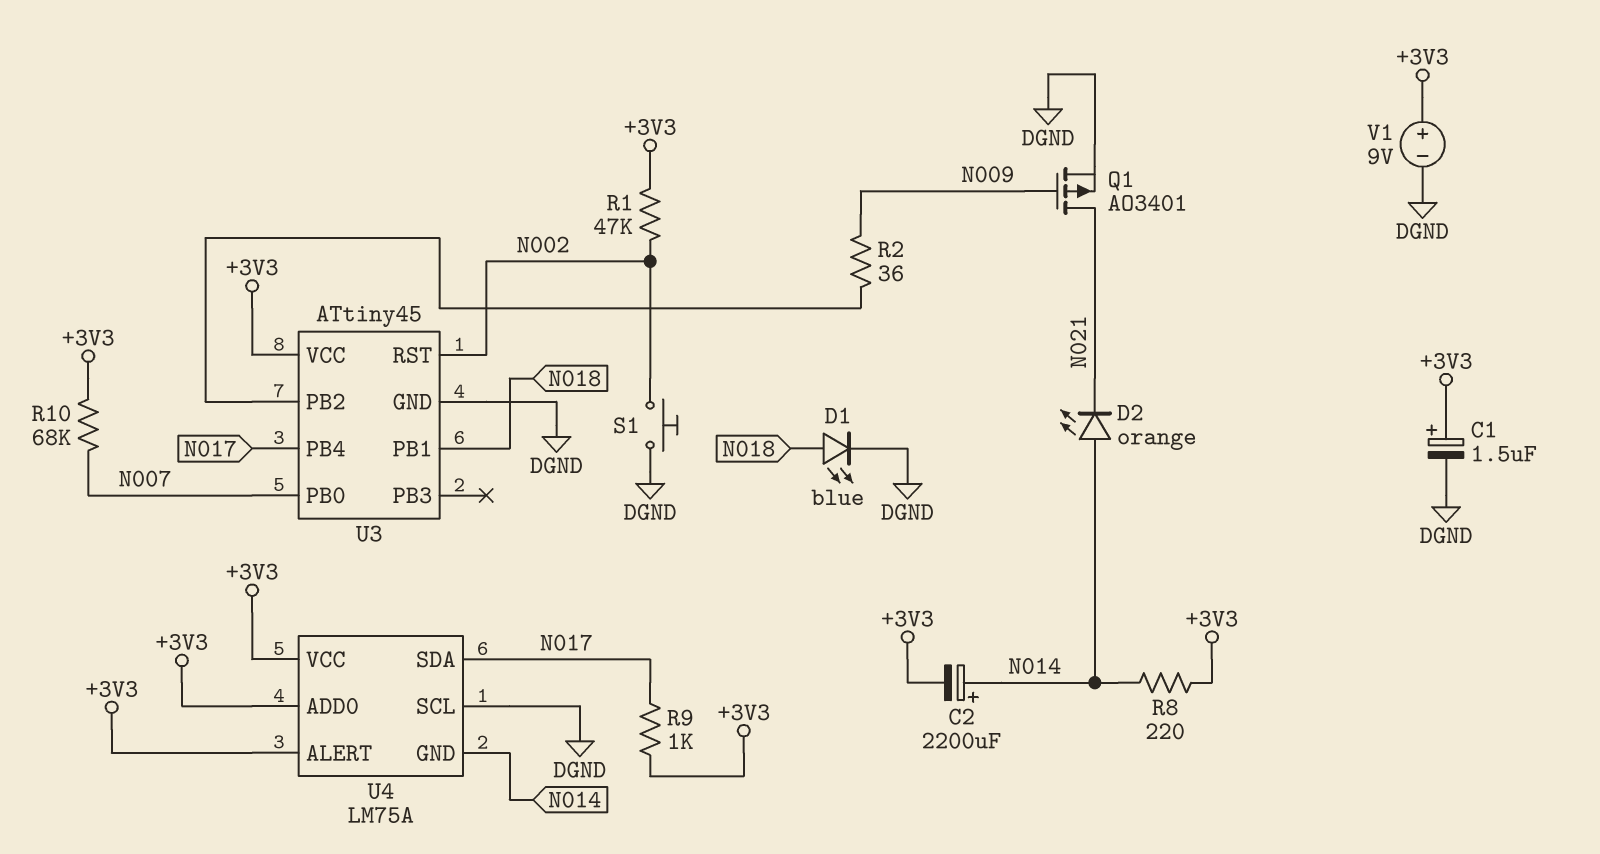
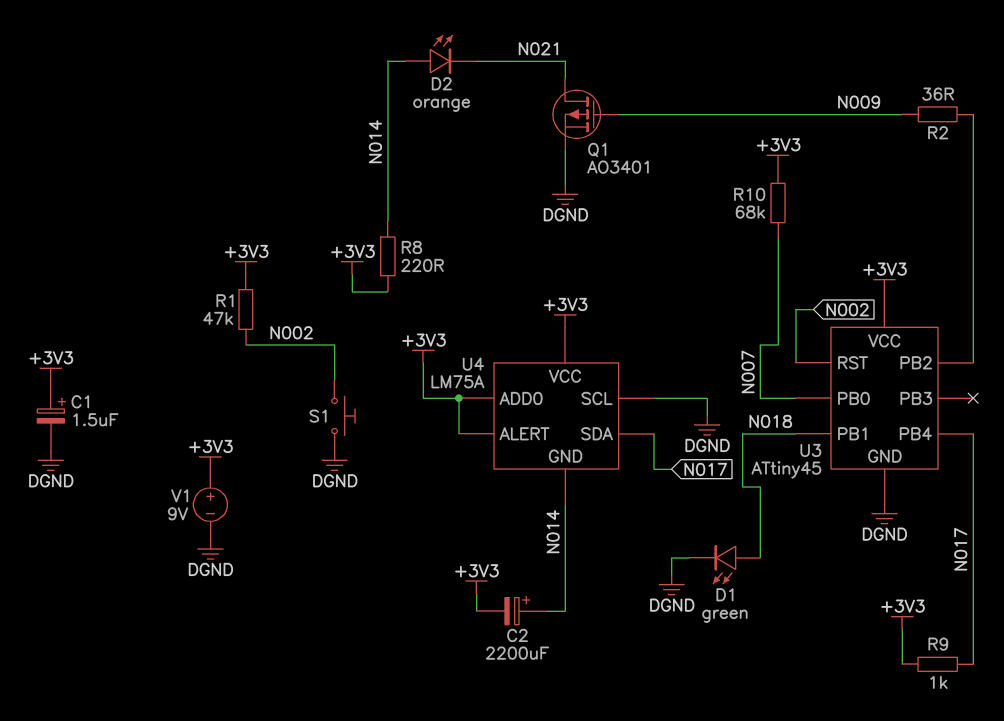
D1: LED blue (A N018, K DGND) -> LED green (A N018, K DGND)

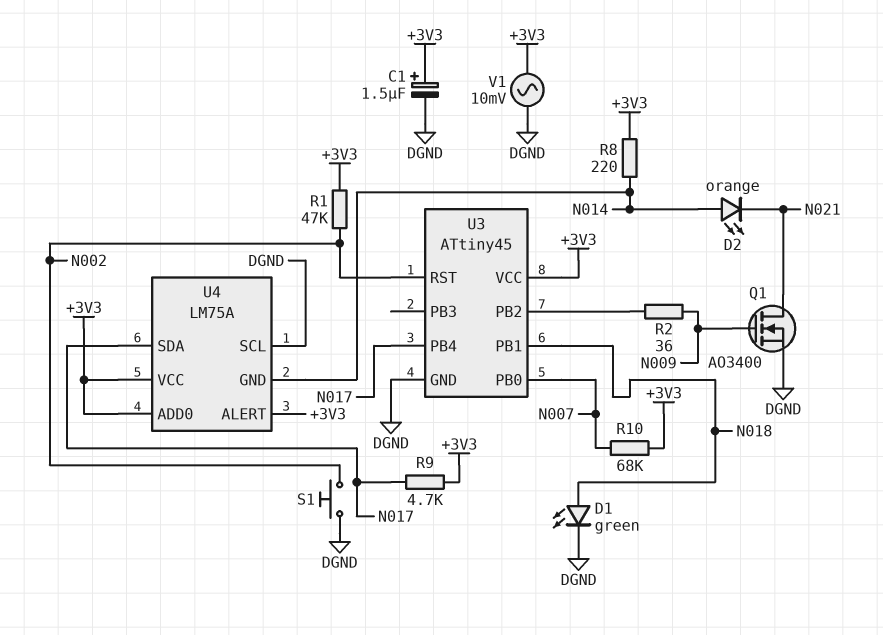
C2: 2200uF (plus N014, minus +3V3) -> none
Q1: PMOS AO3401 (G N009, D N021, S DGND) -> NMOS AO3400 (G N009, D N021, S DGND)
R9: 1k (+3V3, N017) -> 4.7k (+3V3, N017)
V1: 9V (plus +3V3, minus DGND) -> AC 10mV (+3V3, DGND)

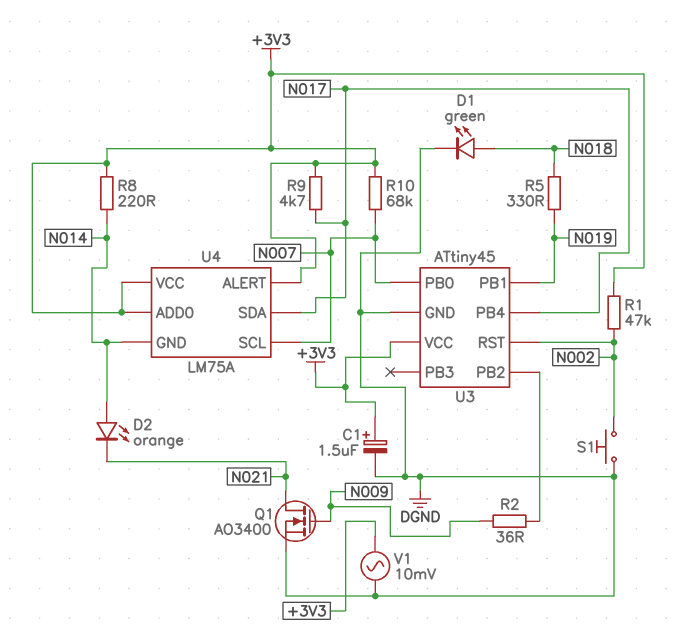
R5: none -> 330 (N018, N019)
U3 pin PB1: N018 -> N019
U4 pin SCL: DGND -> N007

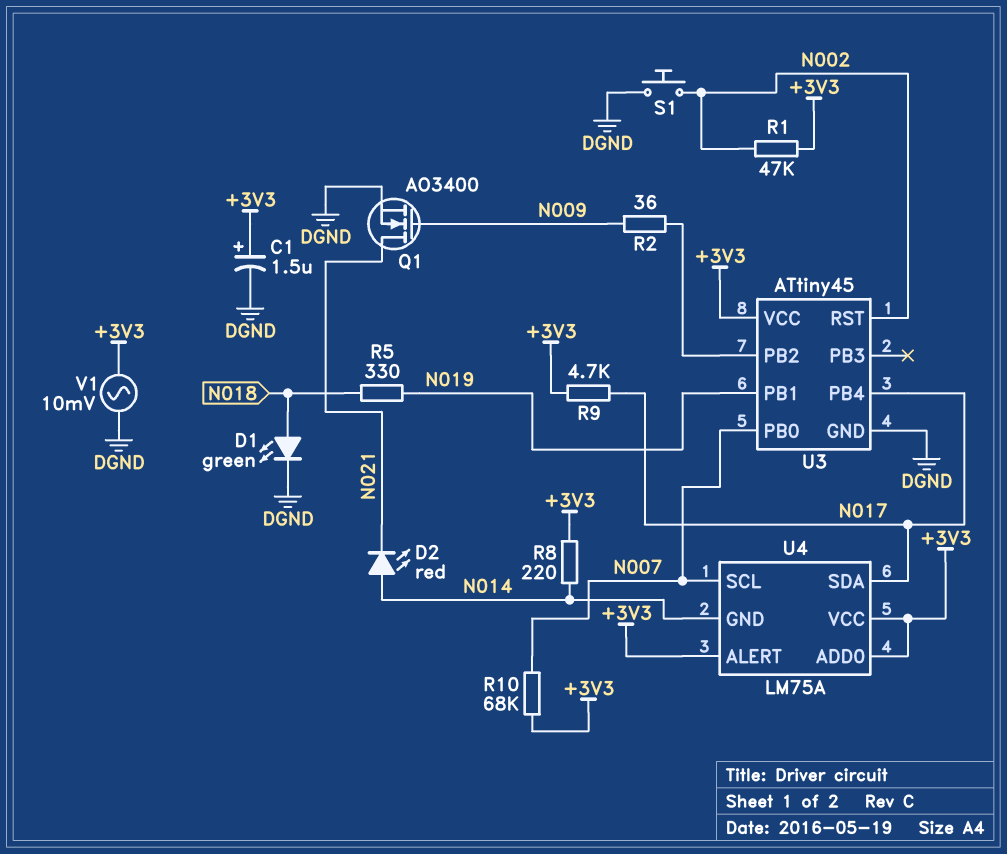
D2: LED orange (A N014, K N021) -> LED red (A N014, K N021)

